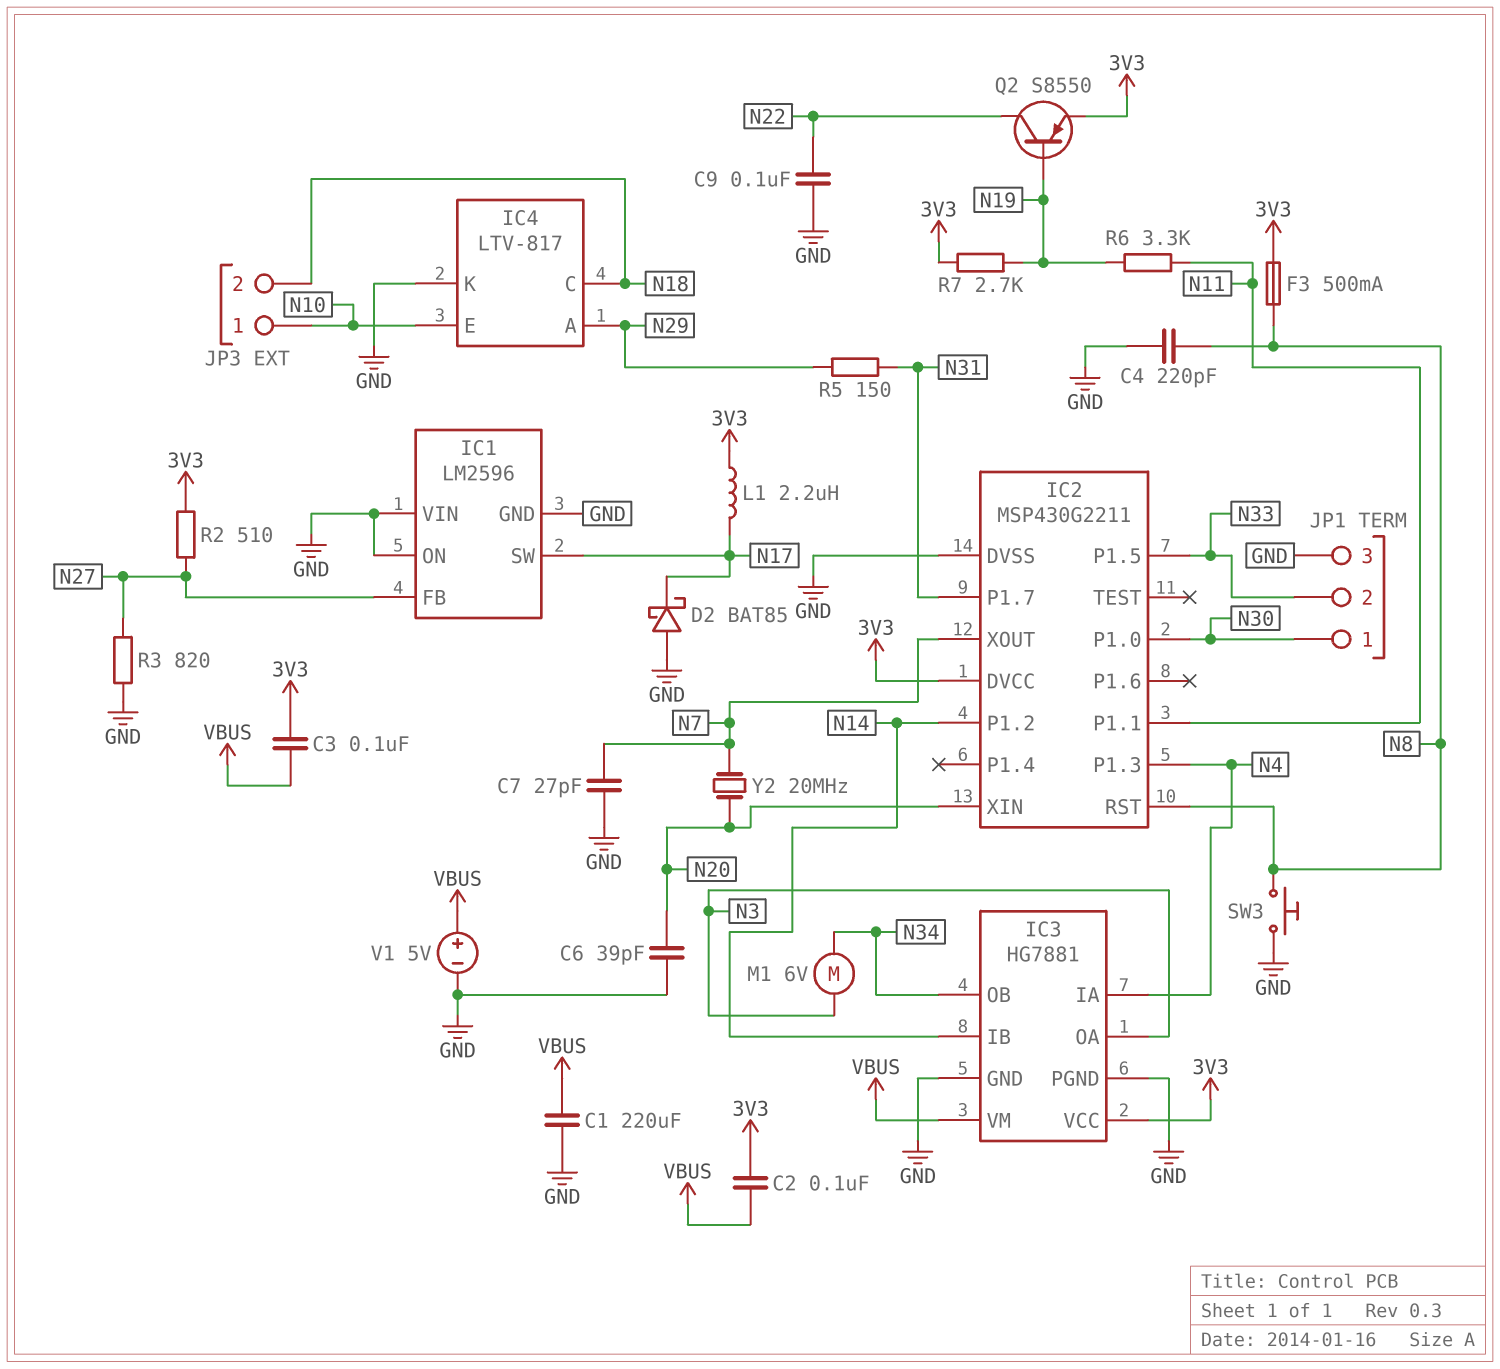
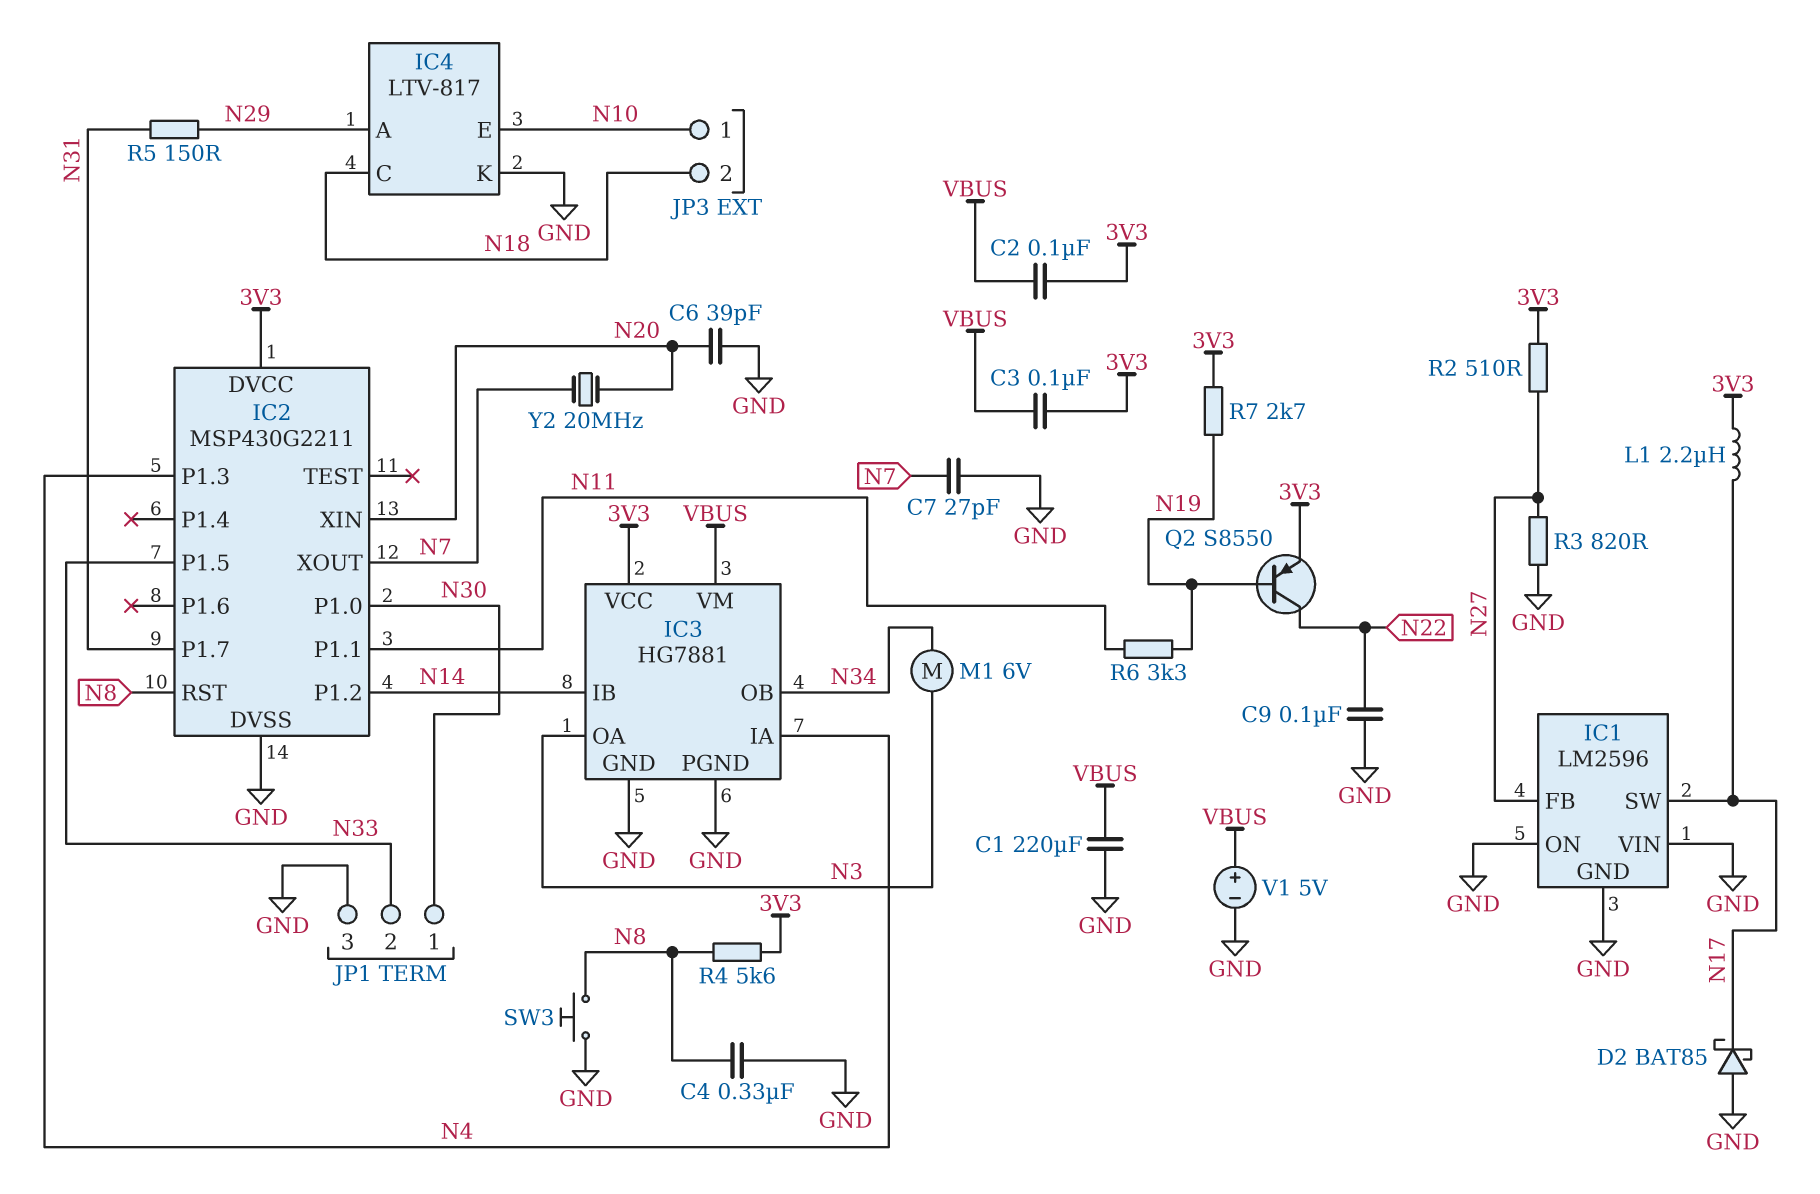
C4: 220pF (GND, N8) -> 330nF (GND, N8)
F3: 500mA (3V3, N8) -> none
R4: none -> 5.6k (3V3, N8)

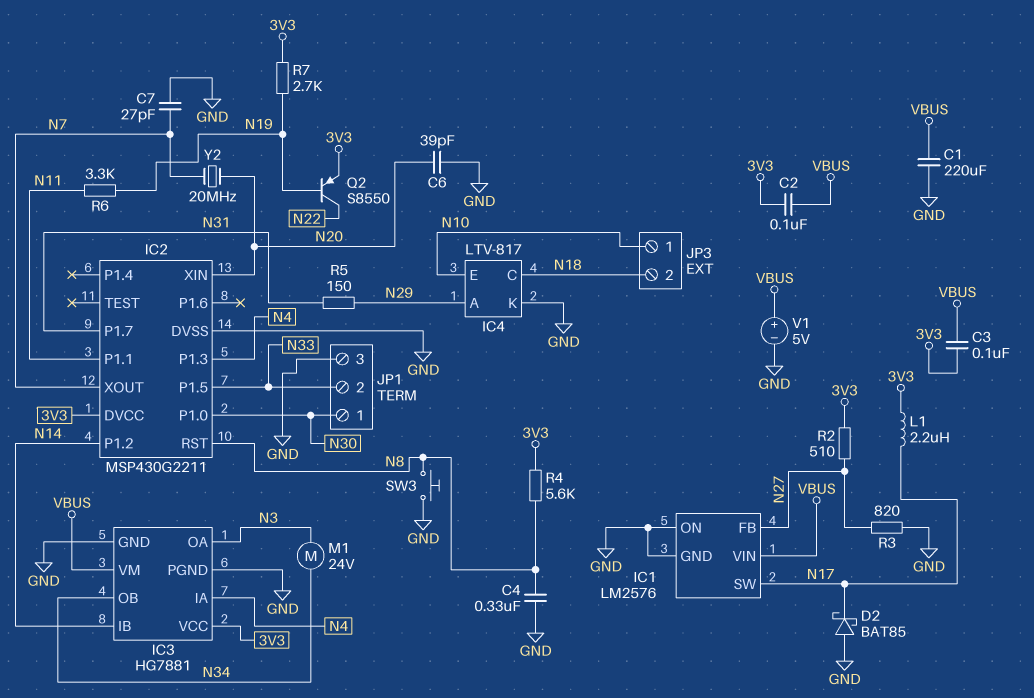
C9: 100nF (GND, N22) -> none
IC1: LM2596 -> LM2576
IC1 pin VIN: GND -> VBUS
M1: motor 6V (N3, N34) -> motor 24V (N3, N34)

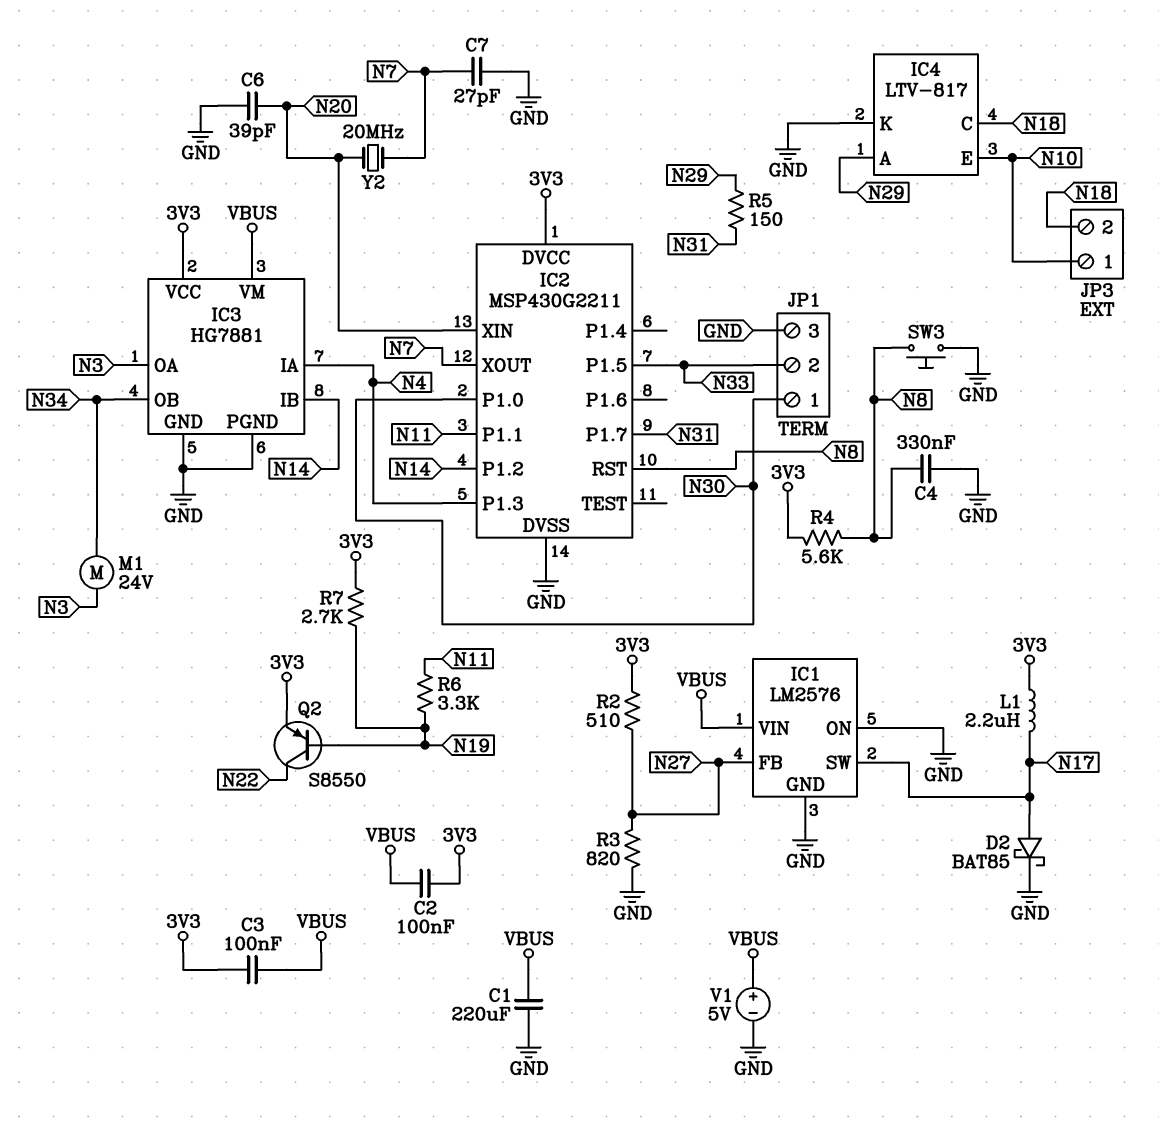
D2: schottky BAT85 (A GND, K N17) -> schottky BAT85 (A N17, K GND)

